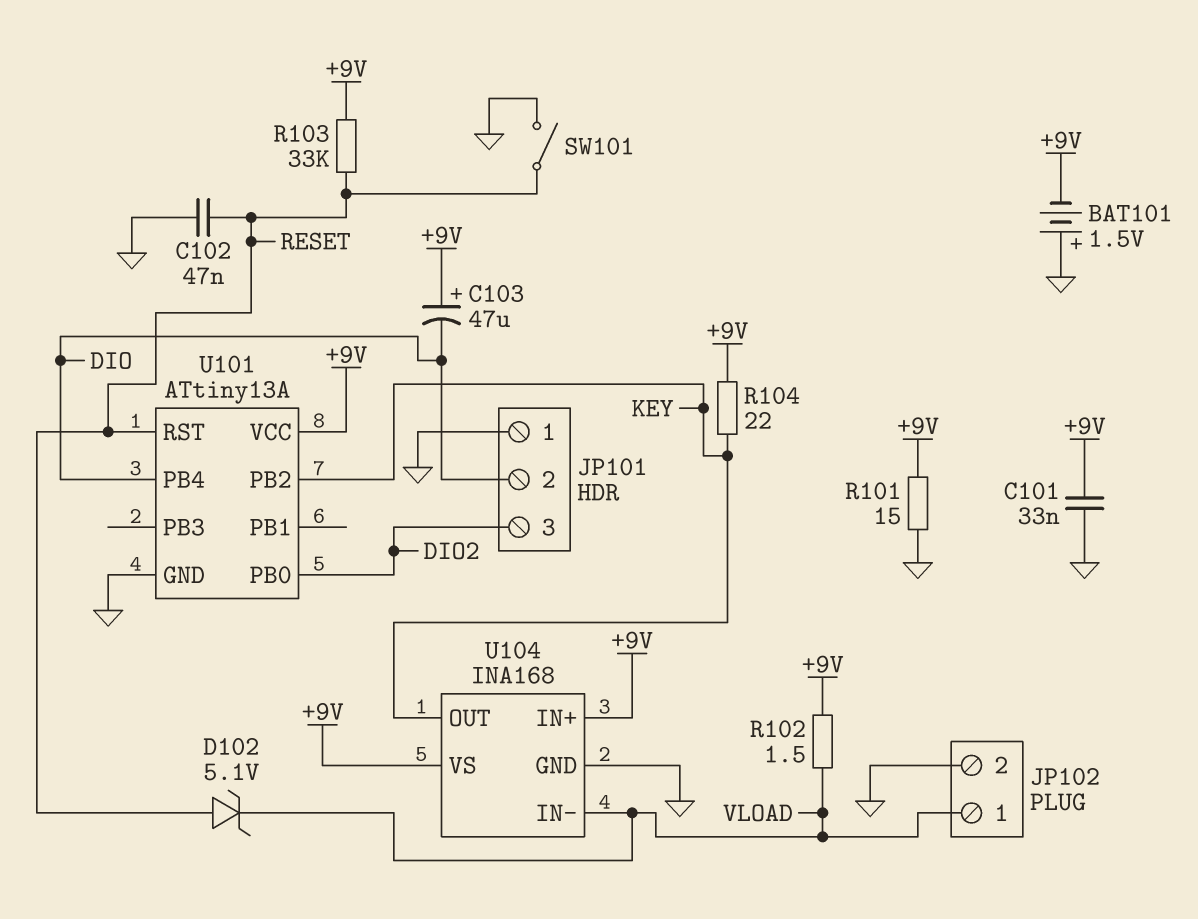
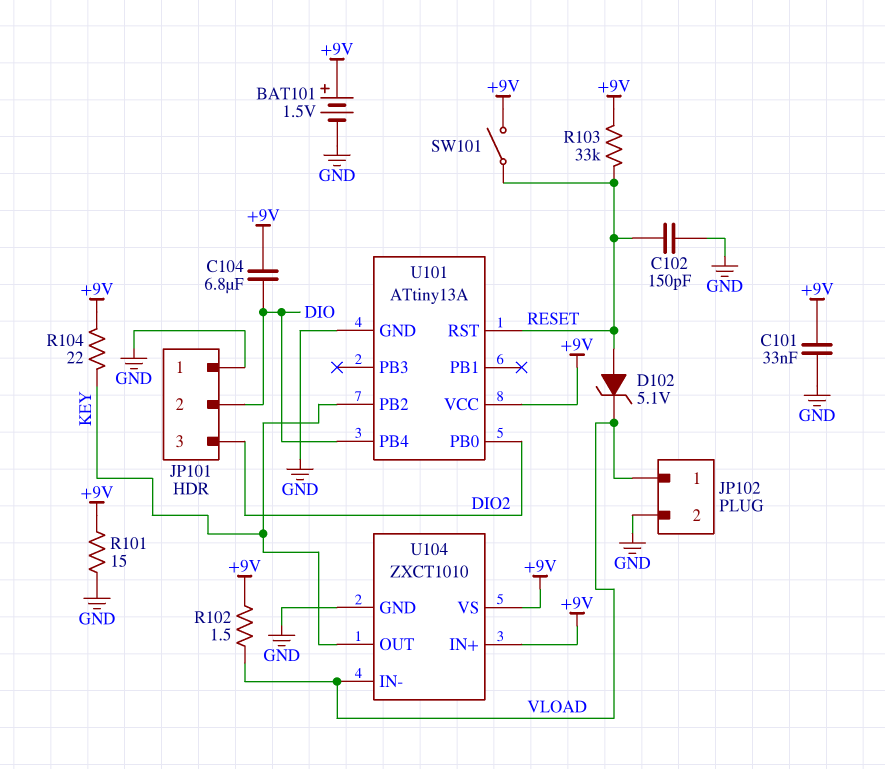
BAT101: 1.5V (plus GND, minus +9V) -> 1.5V (plus +9V, minus GND)
C102: 47nF (GND, RESET) -> 150pF (GND, RESET)
C103: 47uF (plus +9V, minus DIO) -> none
C104: none -> 6.8uF (+9V, DIO)
SW101: switch (GND, RESET) -> switch (+9V, RESET)
U104: INA168 -> ZXCT1010

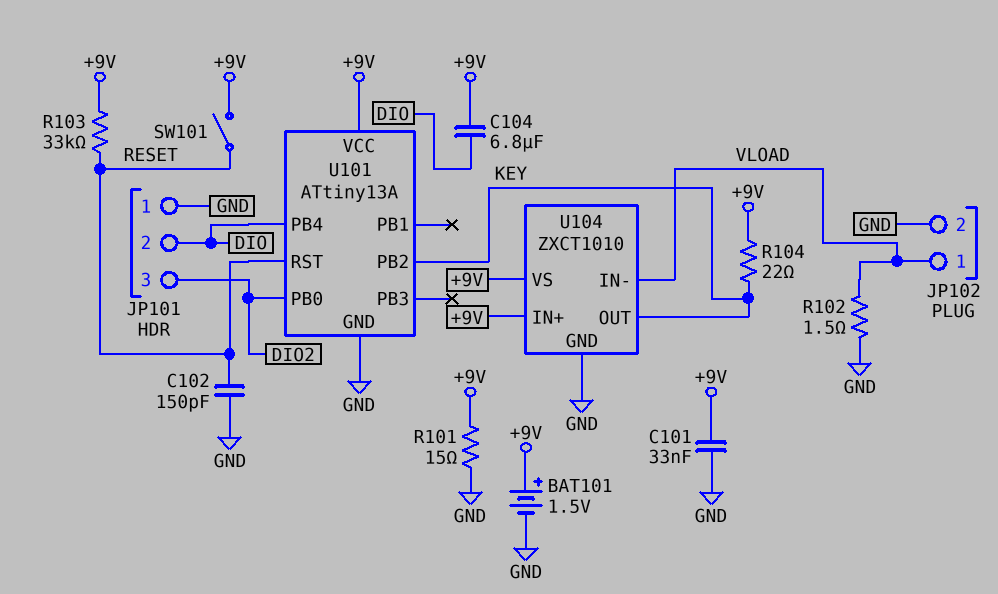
D102: zener 5.1V (A RESET, K VLOAD) -> none
R102: 1.5 (+9V, VLOAD) -> 1.5 (GND, VLOAD)

